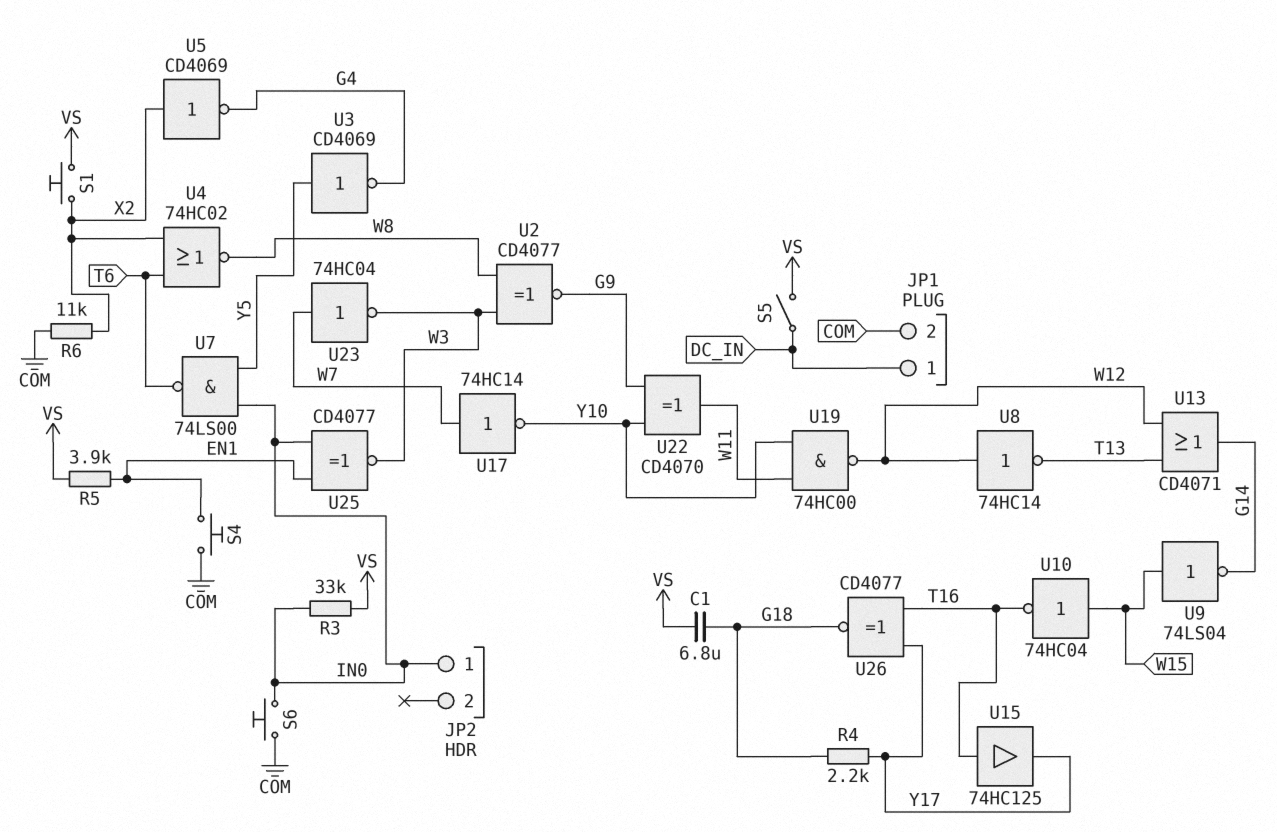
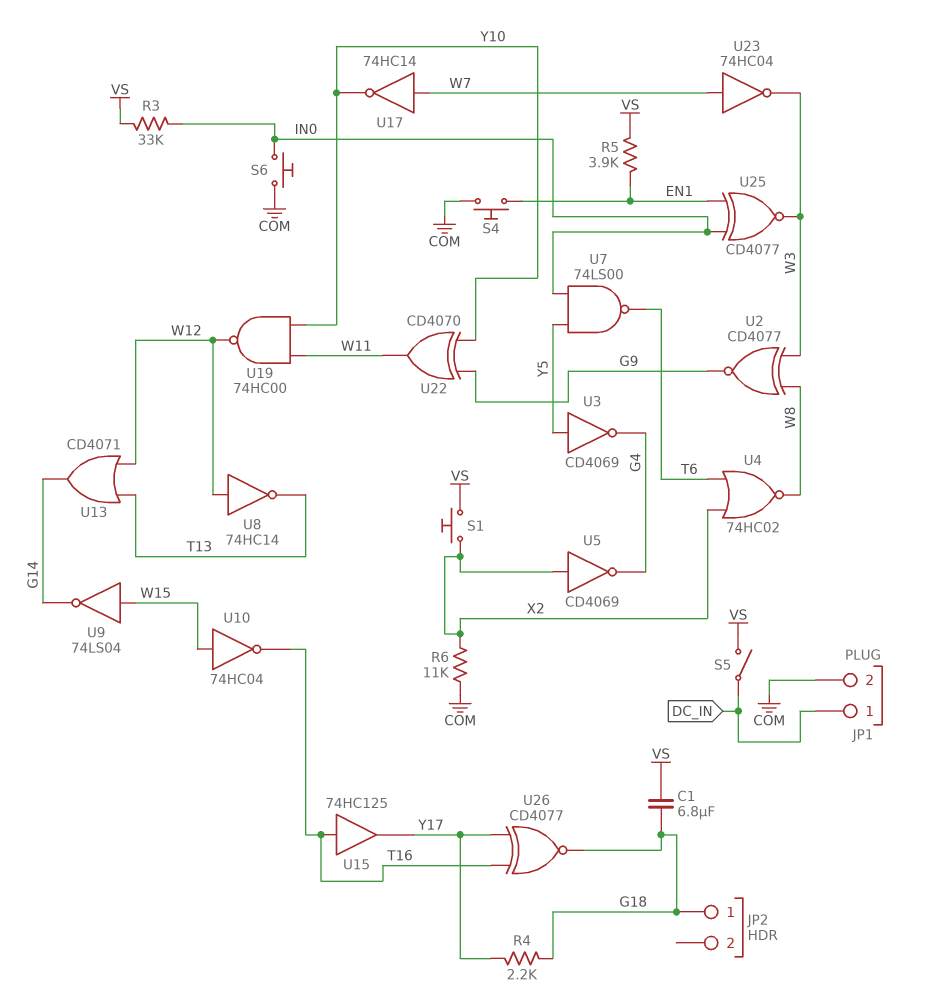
JP2 pin 1: IN0 -> G18

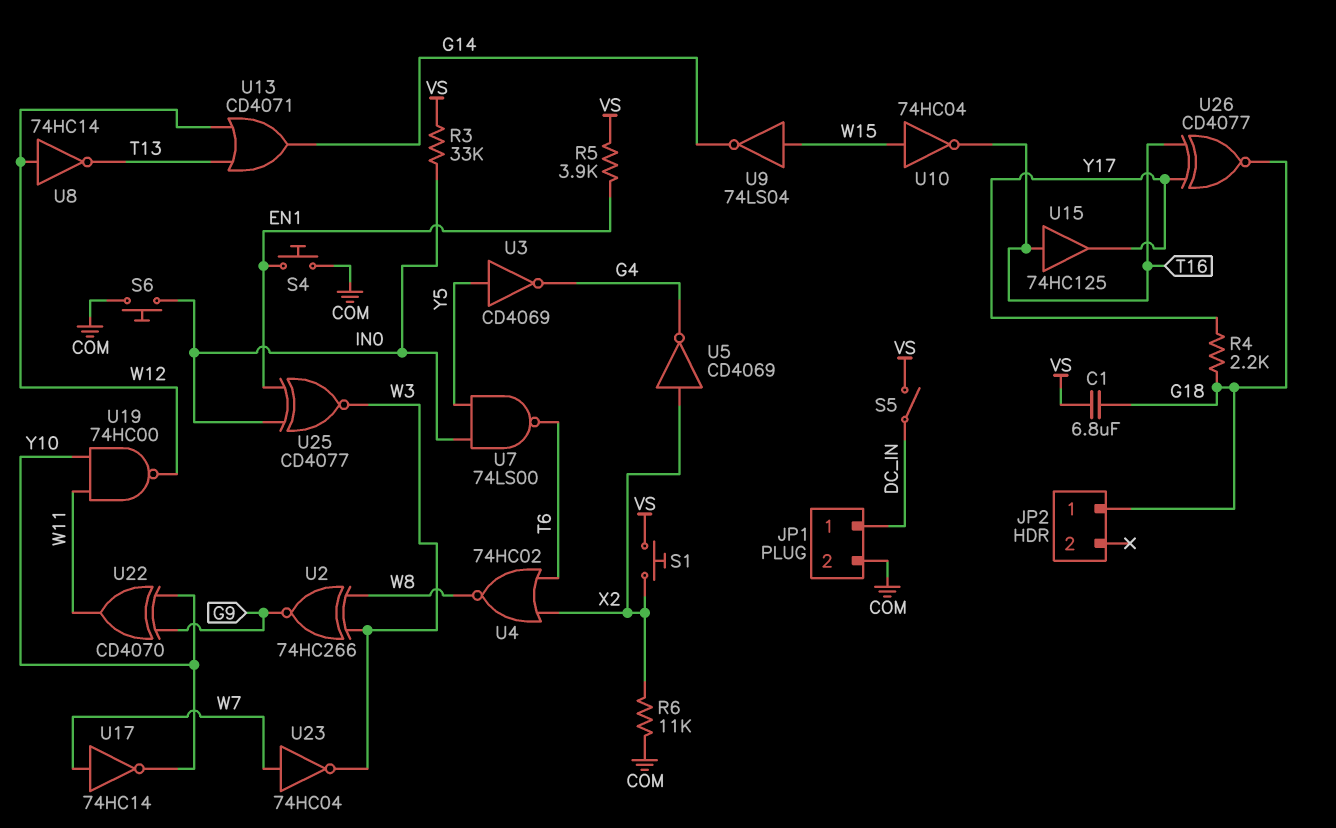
U2: XNOR CD4077 (in W3, in W8, out G9) -> XNOR 74HC266 (in W3, in W8, out G9)

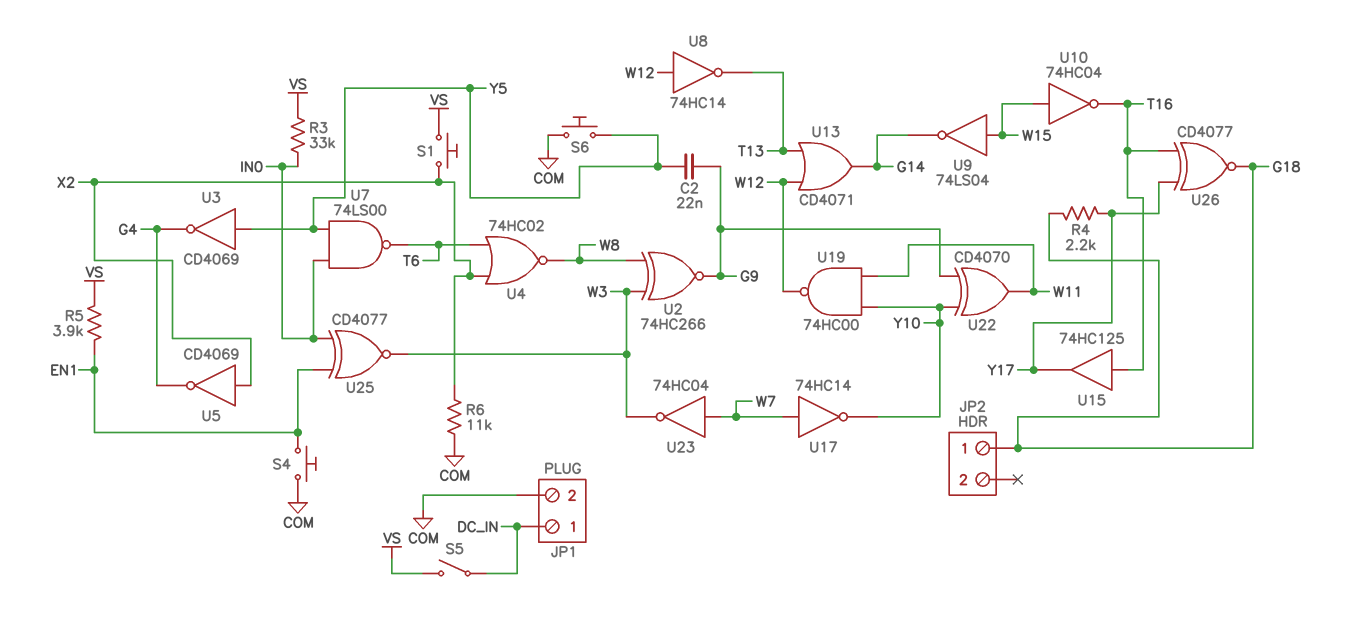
C1: 6.8uF (G18, VS) -> none
C2: none -> 22nF (G9, Y5)
S6: button (COM, IN0) -> button (COM, Y5)

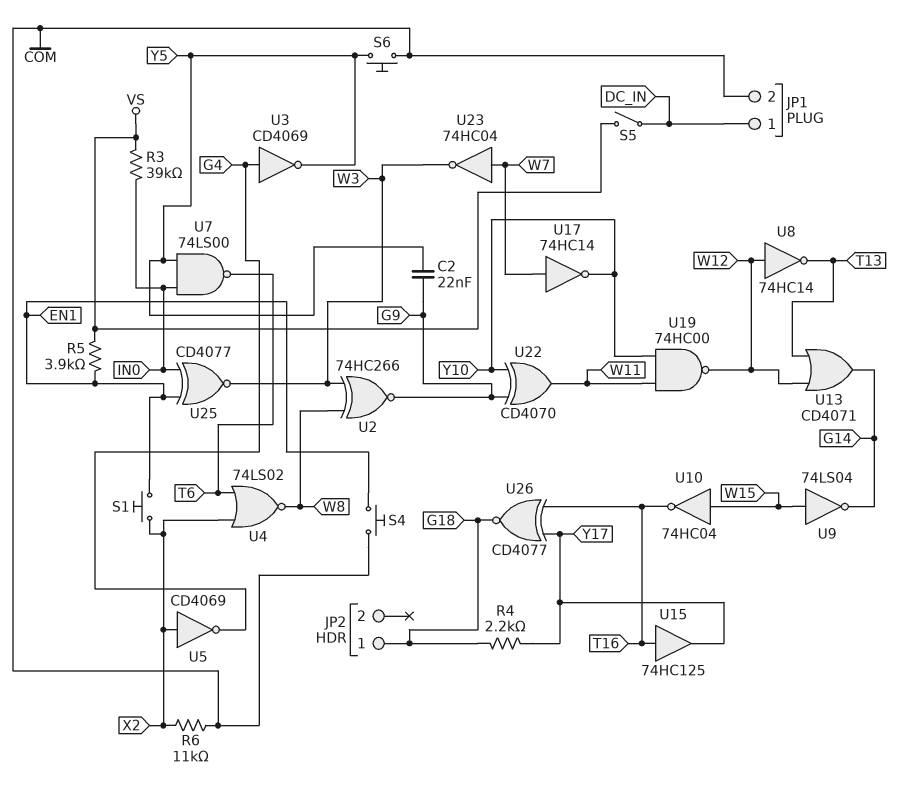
R3: 33k (IN0, VS) -> 39k (IN0, VS)
S1: button (VS, X2) -> button (EN1, X2)
U3: NOT CD4069 (in Y5, out G4) -> NOT CD4069 (in G4, out Y5)
U4: NOR 74HC02 (in T6, in X2, out W8) -> NOR 74LS02 (in T6, in X2, out W8)

